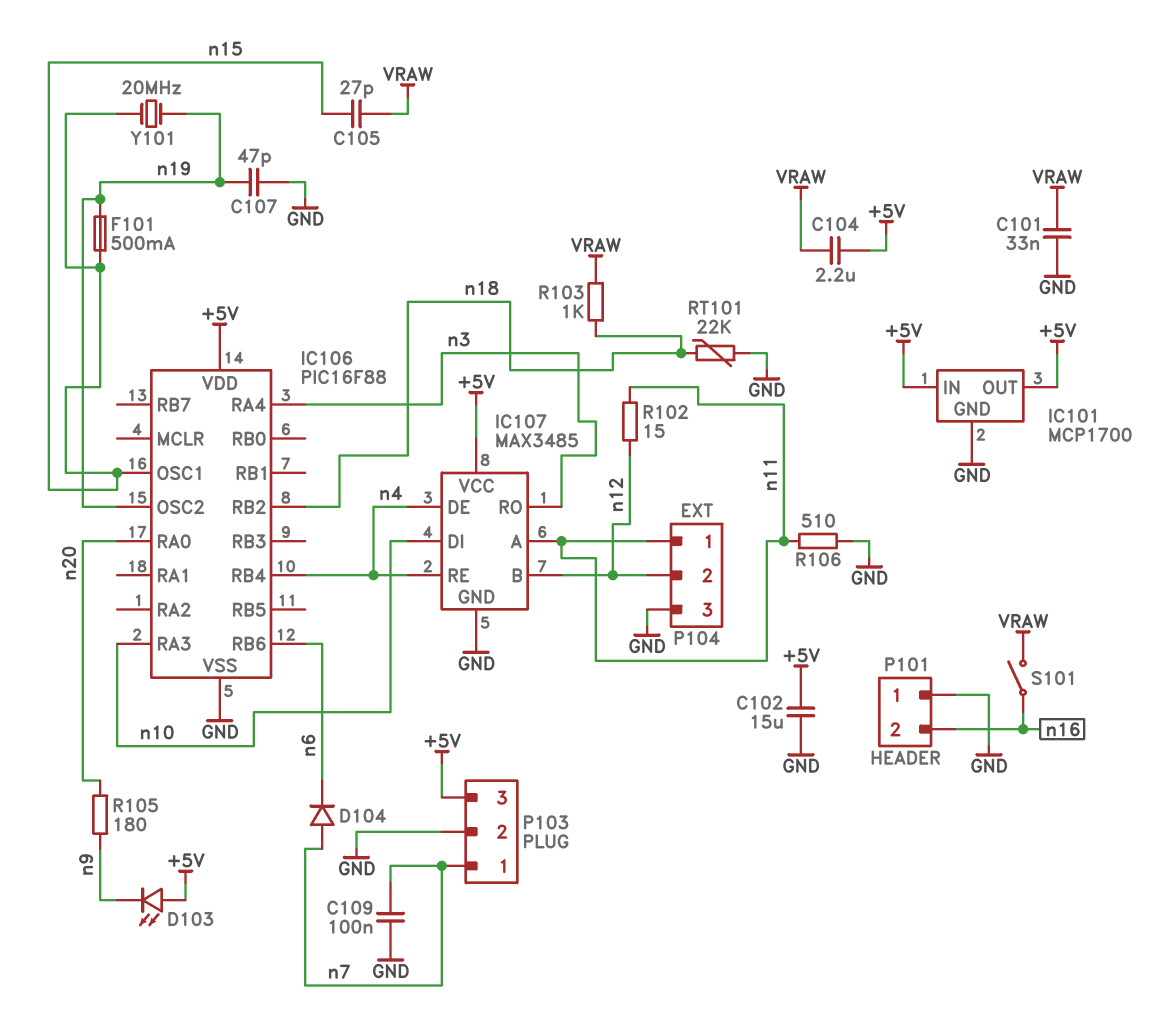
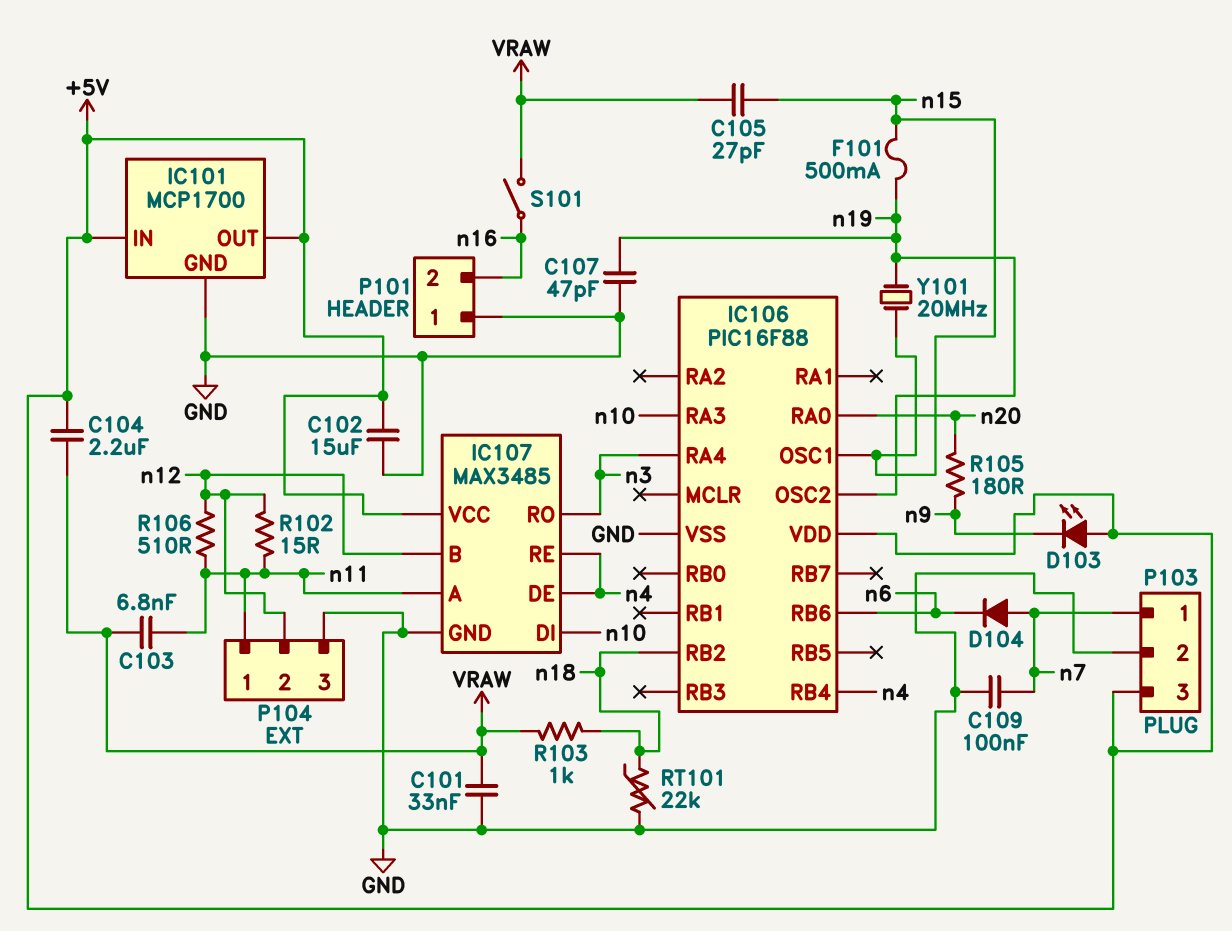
C103: none -> 6.8nF (VRAW, n11)
R106: 510 (GND, n11) -> 510 (n11, n12)

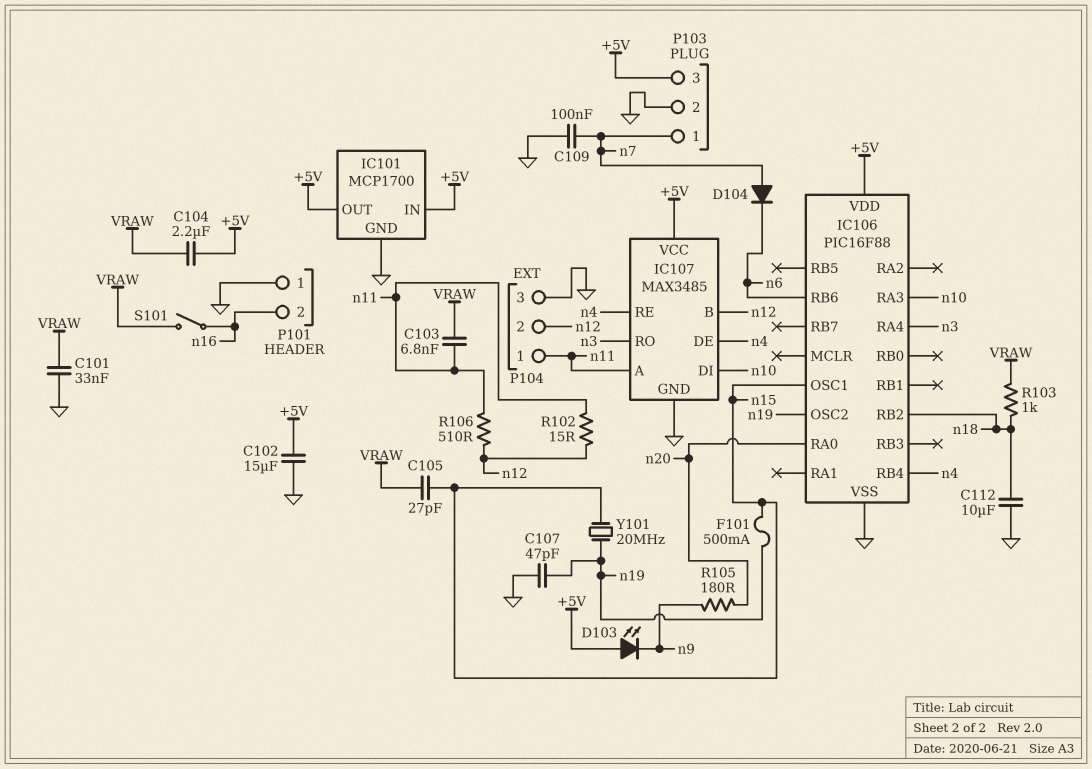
C112: none -> 10uF (GND, n18)
RT101: 22k (GND, n18) -> none

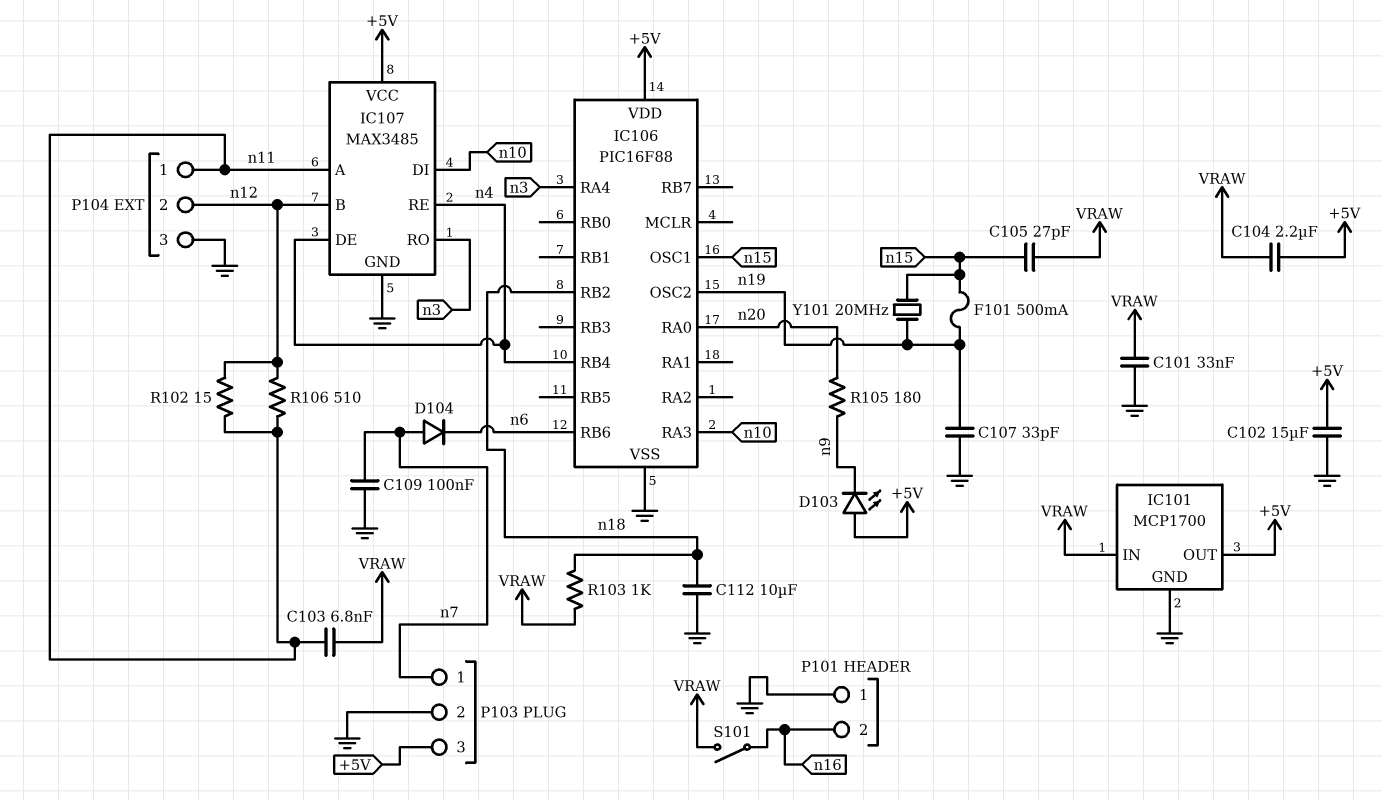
C107: 47pF (GND, n19) -> 33pF (GND, n19)
IC101 pin IN: +5V -> VRAW

